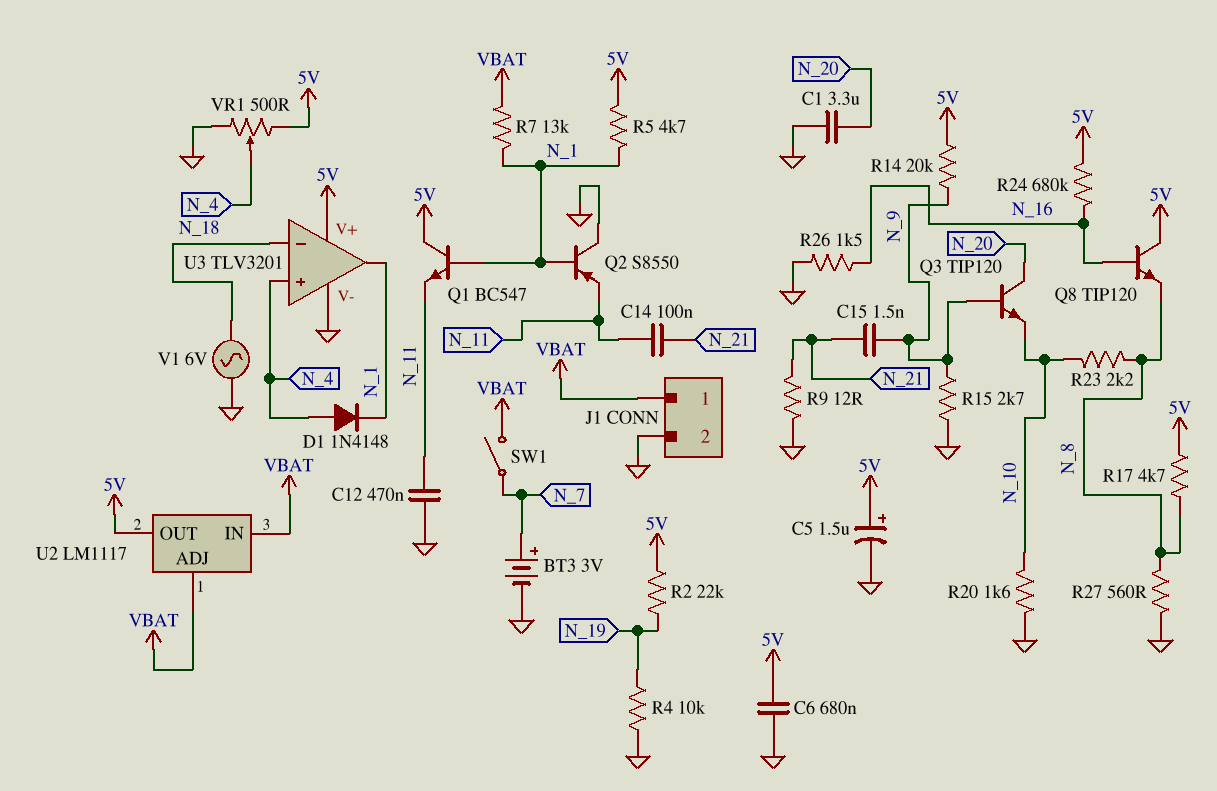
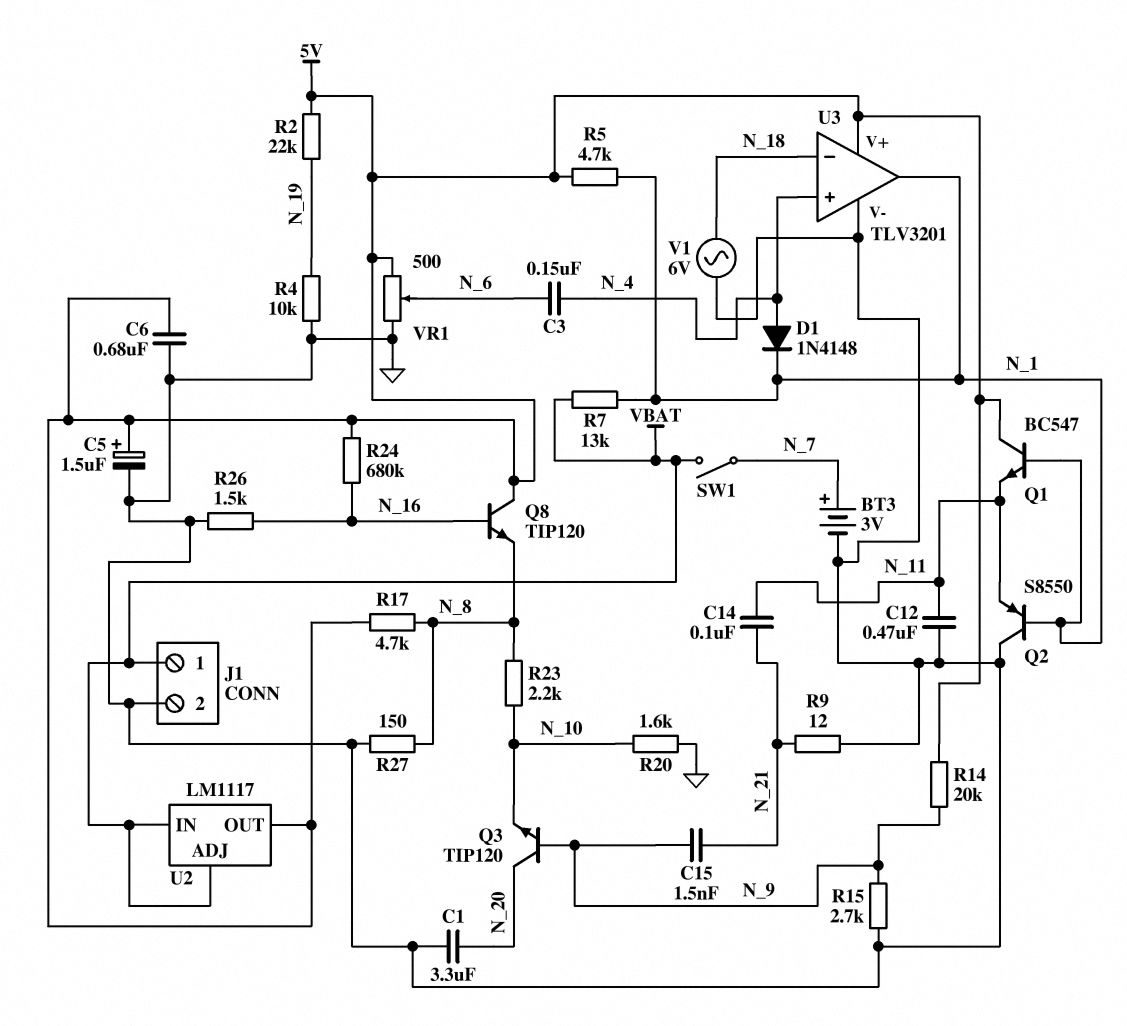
C3: none -> 150nF (N_4, N_6)
R27: 560 (GND, N_8) -> 150 (GND, N_8)
VR1: 500 (5V, GND, wiper N_4) -> 500 (5V, GND, wiper N_6)

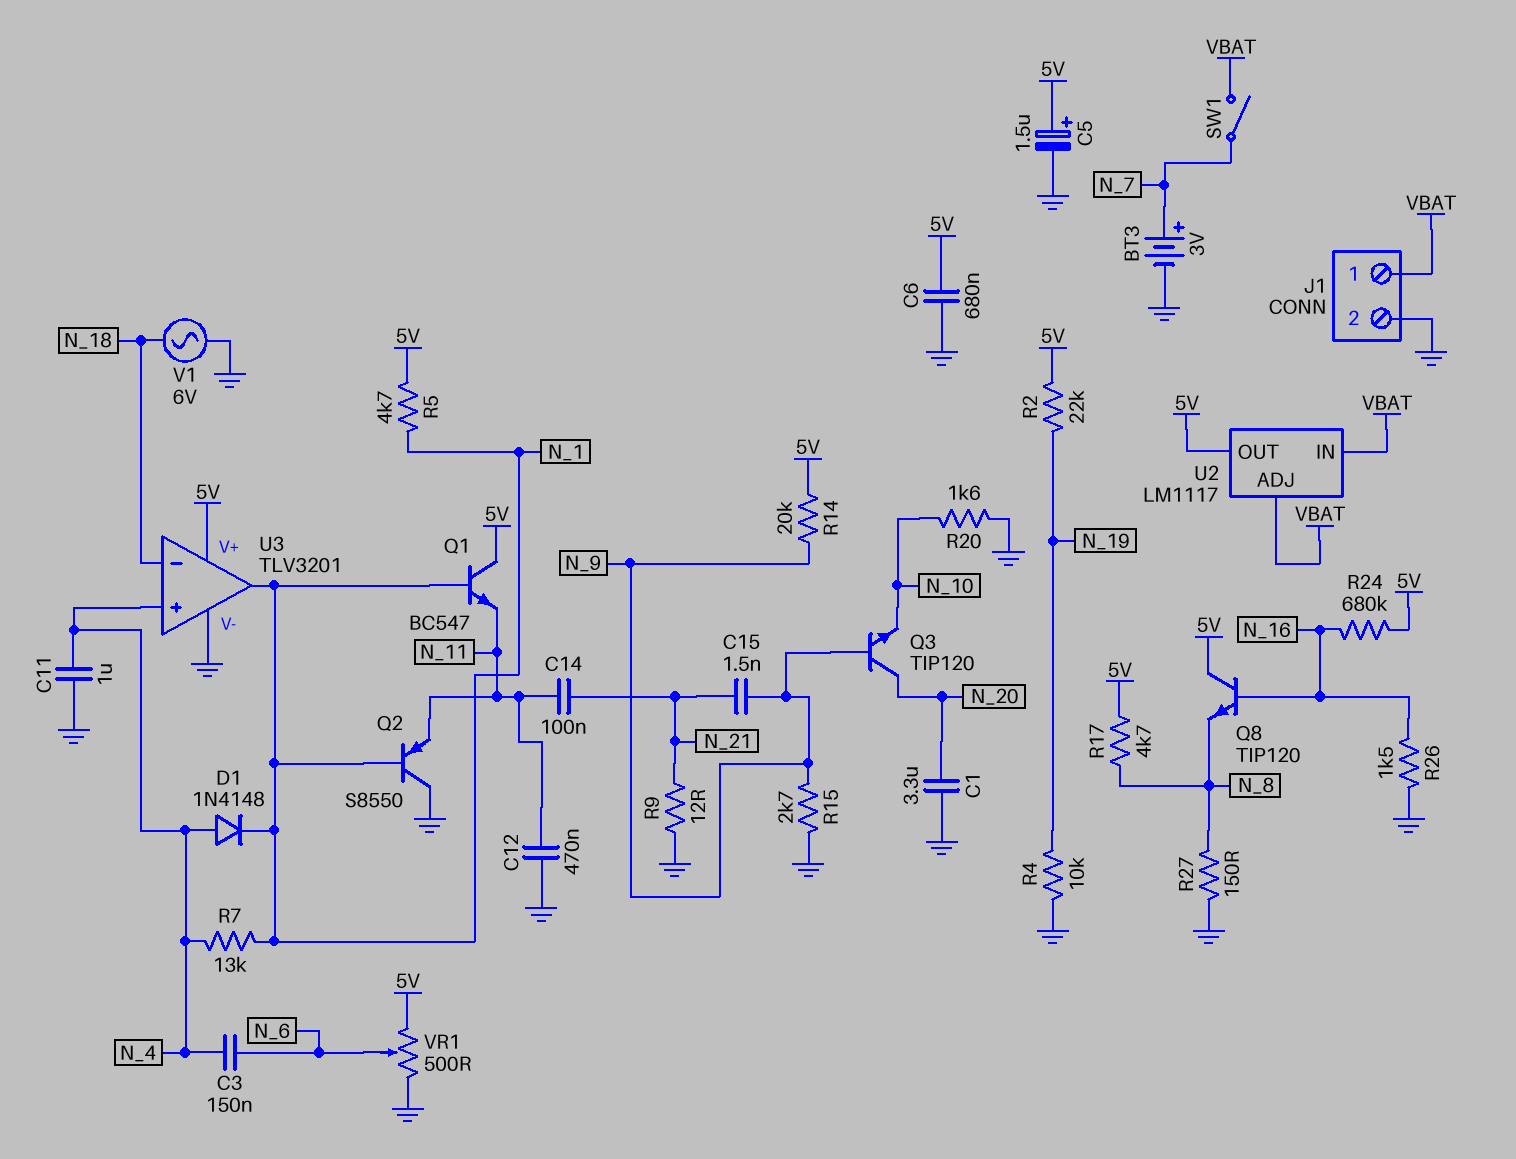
C11: none -> 1uF (GND, N_4)
R7: 13k (N_1, VBAT) -> 13k (N_1, N_4)
R23: 2.2k (N_8, N_10) -> none

